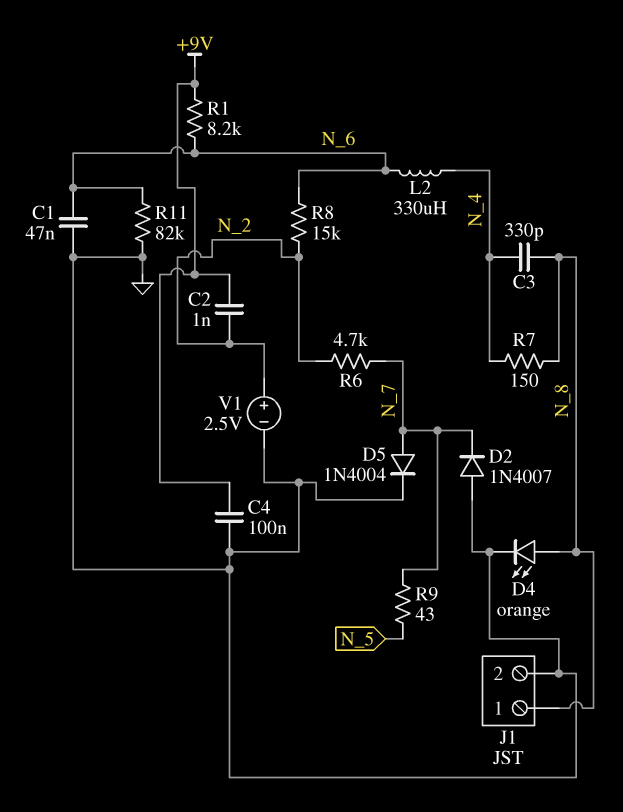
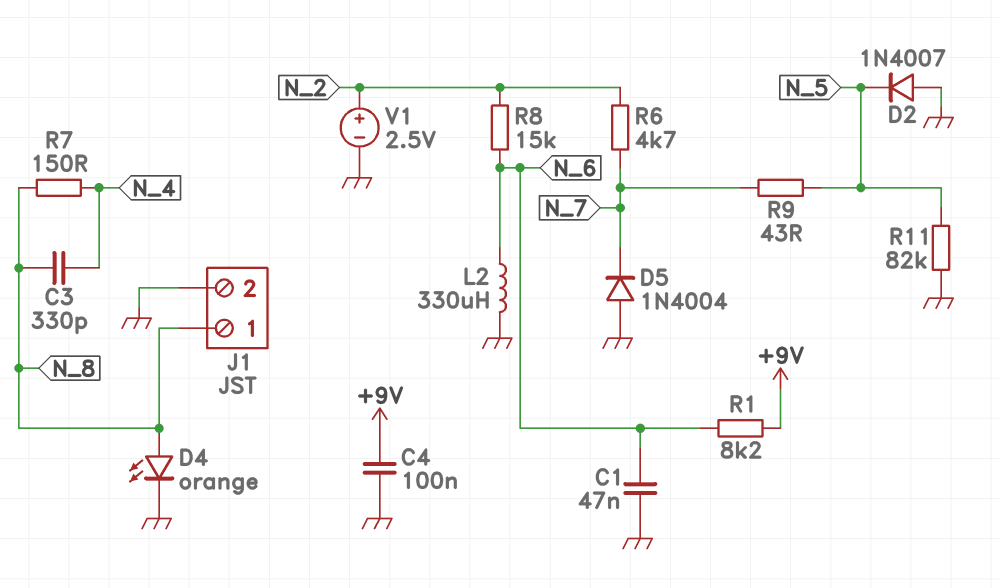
C2: 1nF (+9V, N_2) -> none
D2: diode 1N4007 (A GND, K N_7) -> diode 1N4007 (A GND, K N_5)
D5: diode 1N4004 (A N_7, K GND) -> diode 1N4004 (A GND, K N_7)
L2: 330uH (N_4, N_6) -> 330uH (GND, N_6)
R11: 82k (GND, N_6) -> 82k (GND, N_5)

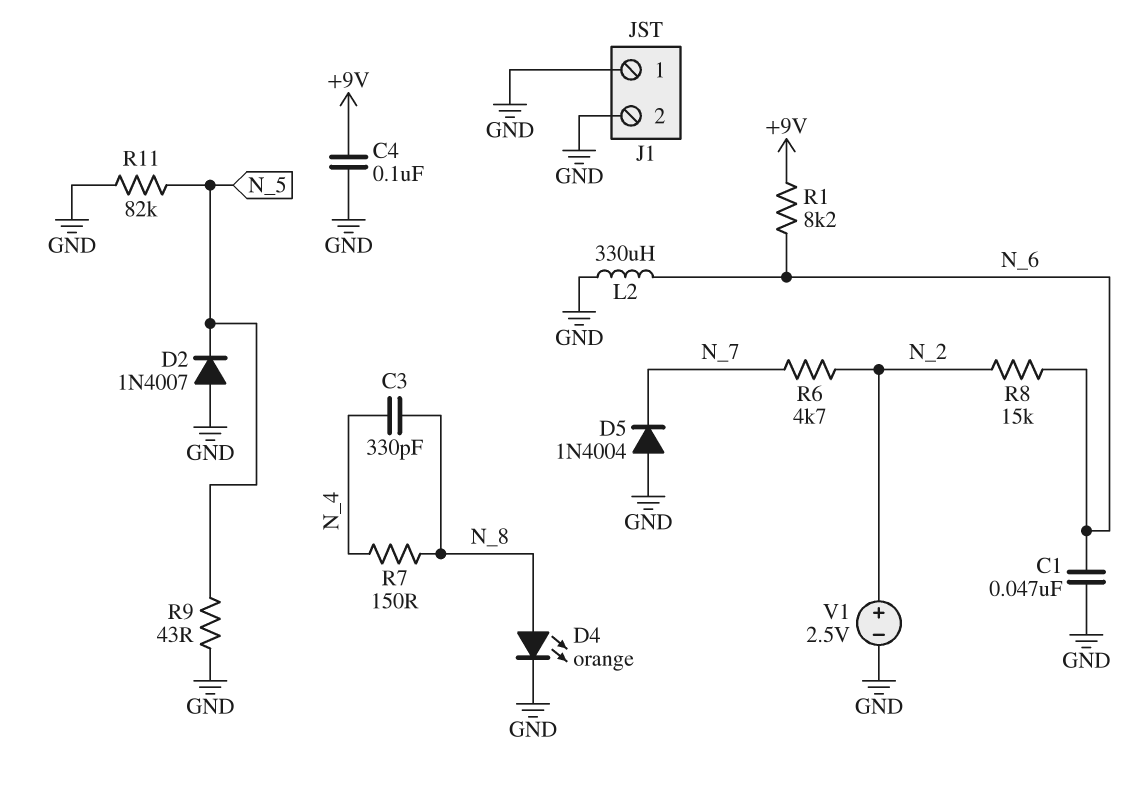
J1 pin 1: N_8 -> GND
R9: 43 (N_5, N_7) -> 43 (GND, N_5)

